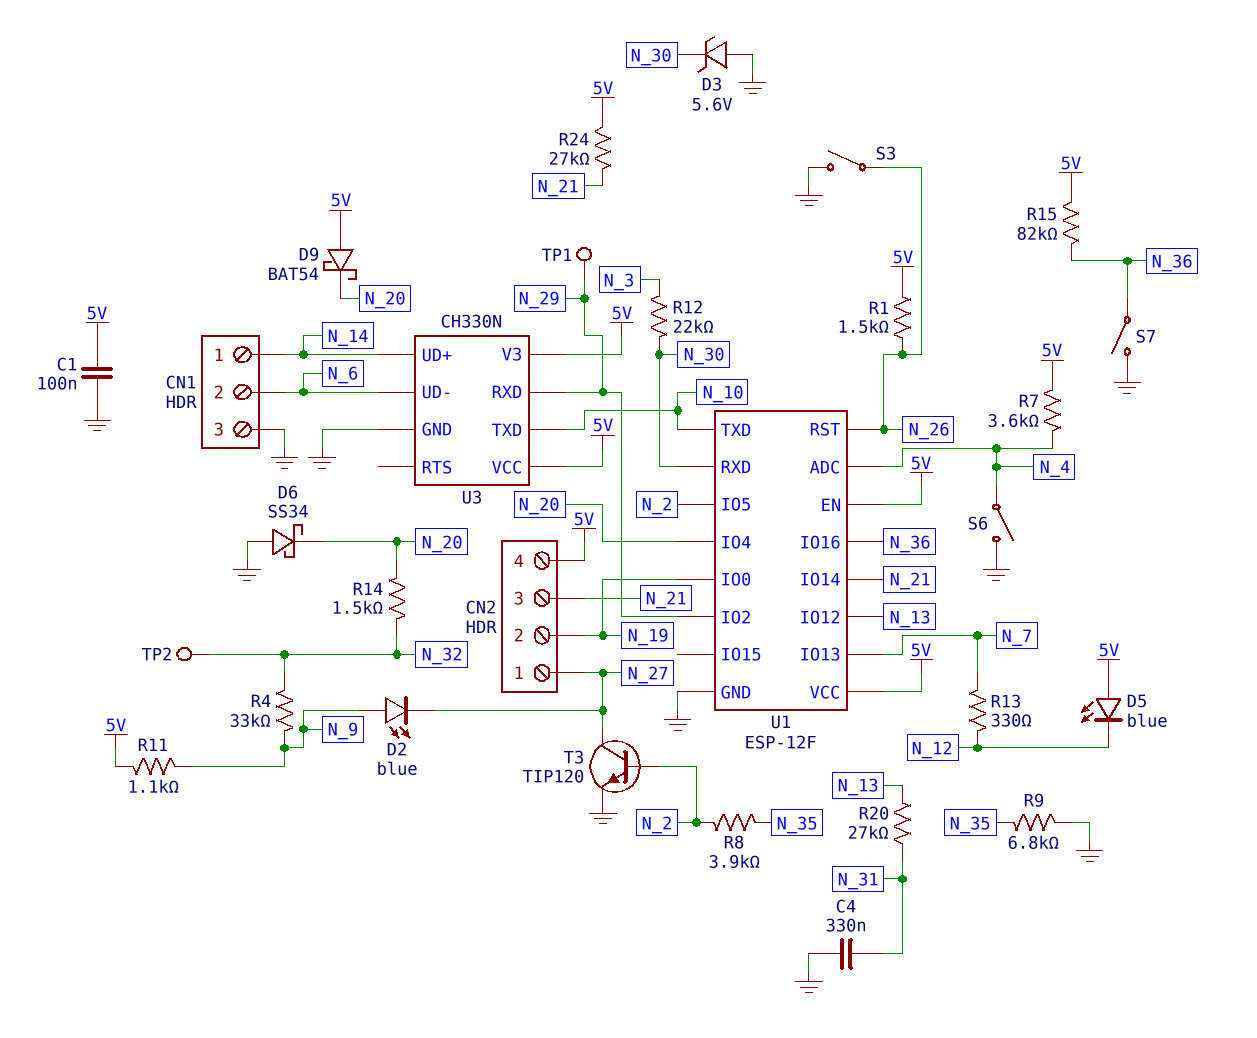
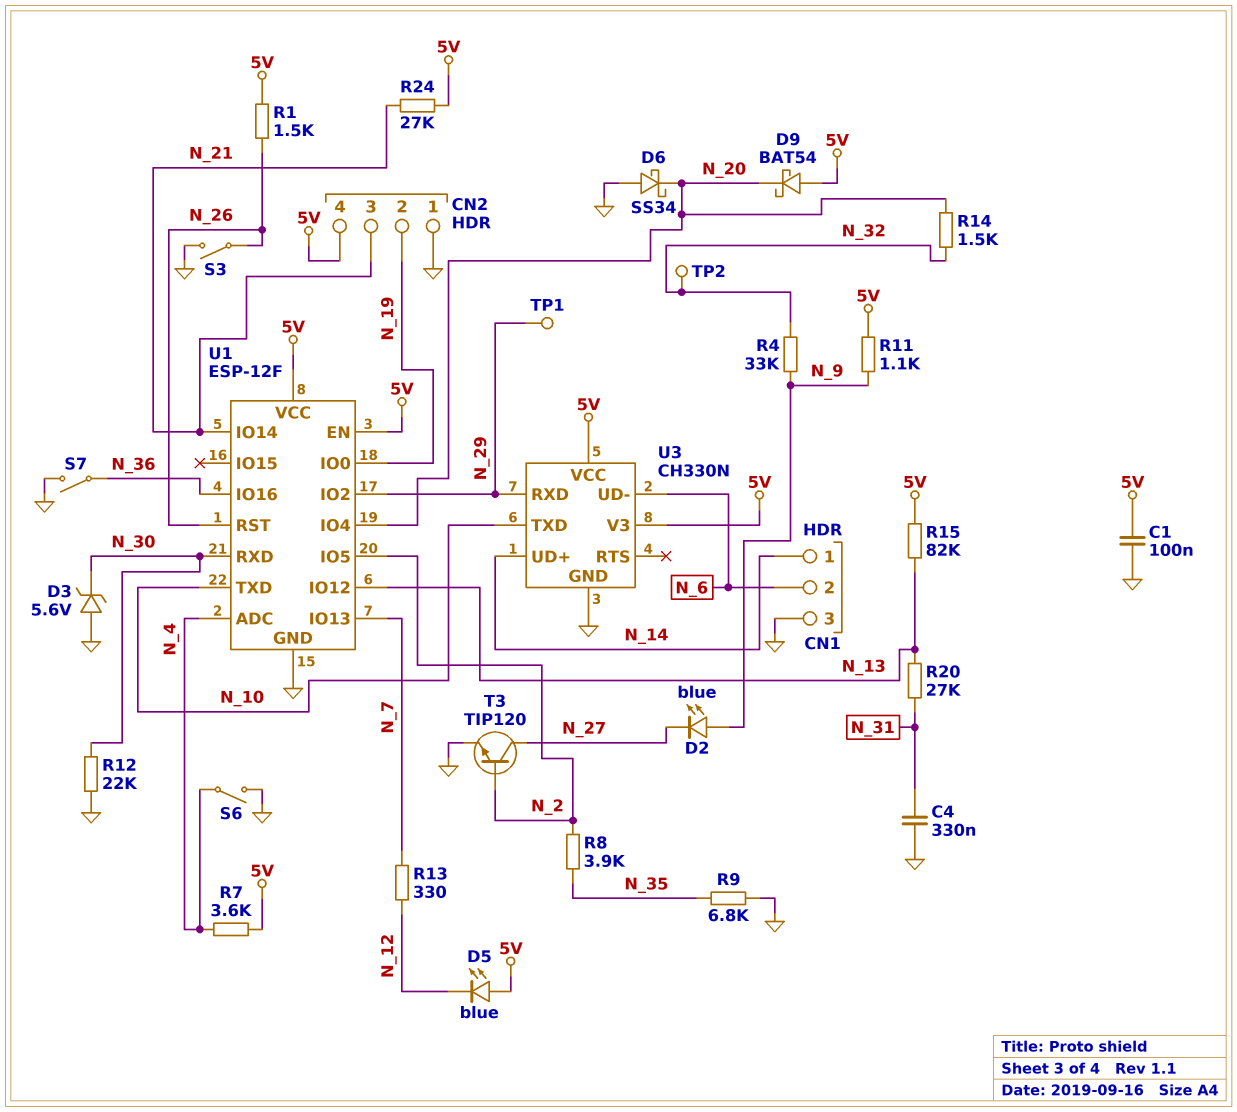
CN2 pin 1: N_27 -> GND
R12: 22k (N_3, N_30) -> 22k (GND, N_30)
R15: 82k (5V, N_36) -> 82k (5V, N_13)

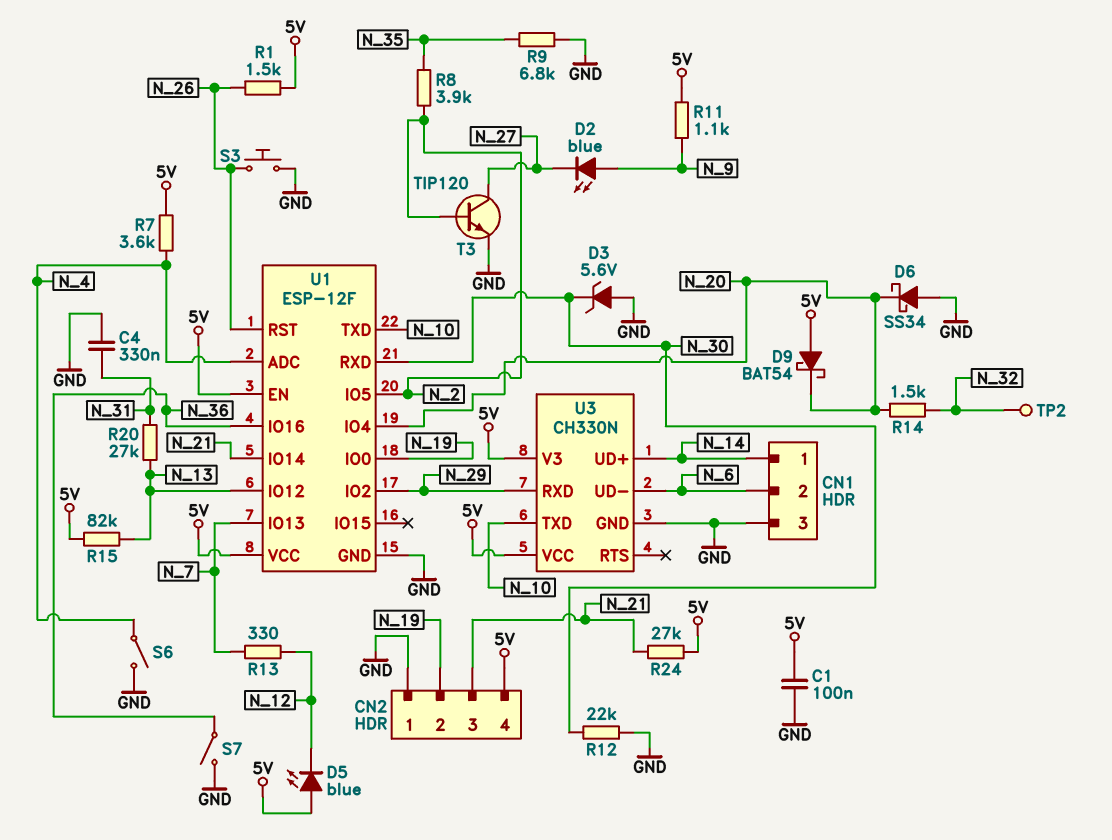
R4: 33k (N_9, N_32) -> none
S3: switch (GND, N_26) -> button (GND, N_26)
TP1: test point (N_29) -> none

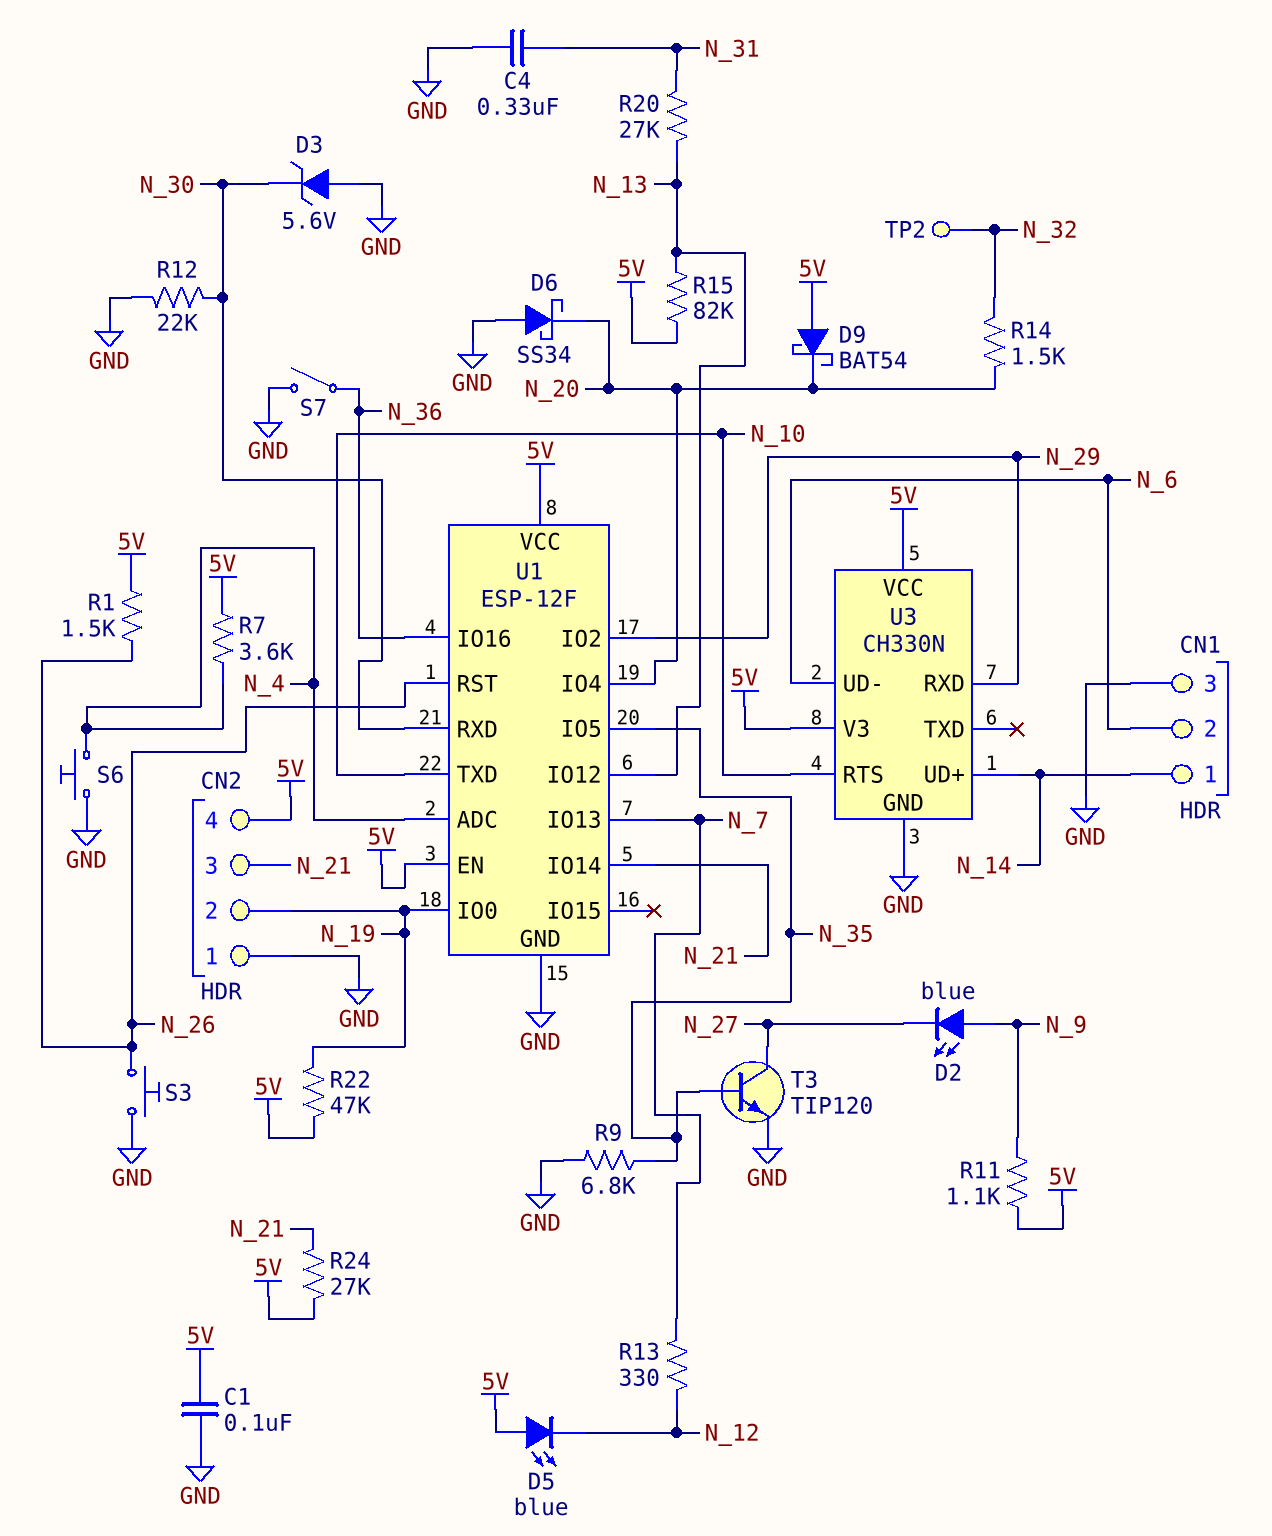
R8: 3.9k (N_2, N_35) -> none
R22: none -> 47k (5V, N_19)
S6: switch (GND, N_4) -> button (GND, N_4)
T3: NPN TIP120 (B N_2, C N_27, E GND) -> NPN TIP120 (B N_35, C N_27, E GND)
U1 pin IO5: N_2 -> N_35
U3 pin RTS: none -> N_10
U3 pin TXD: N_10 -> none

